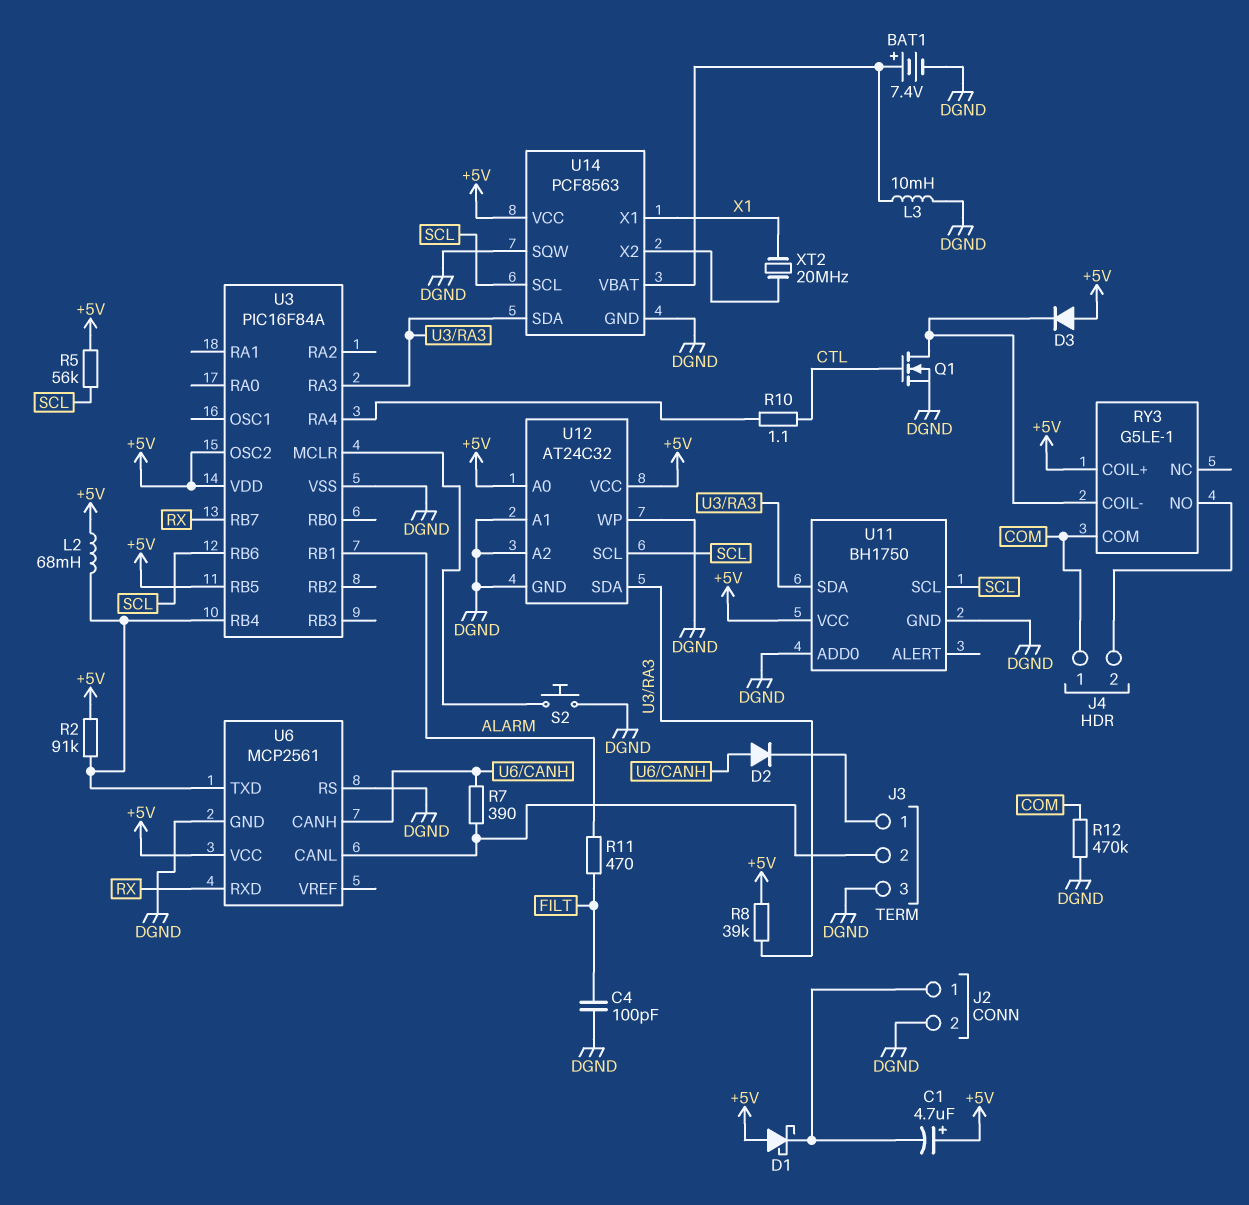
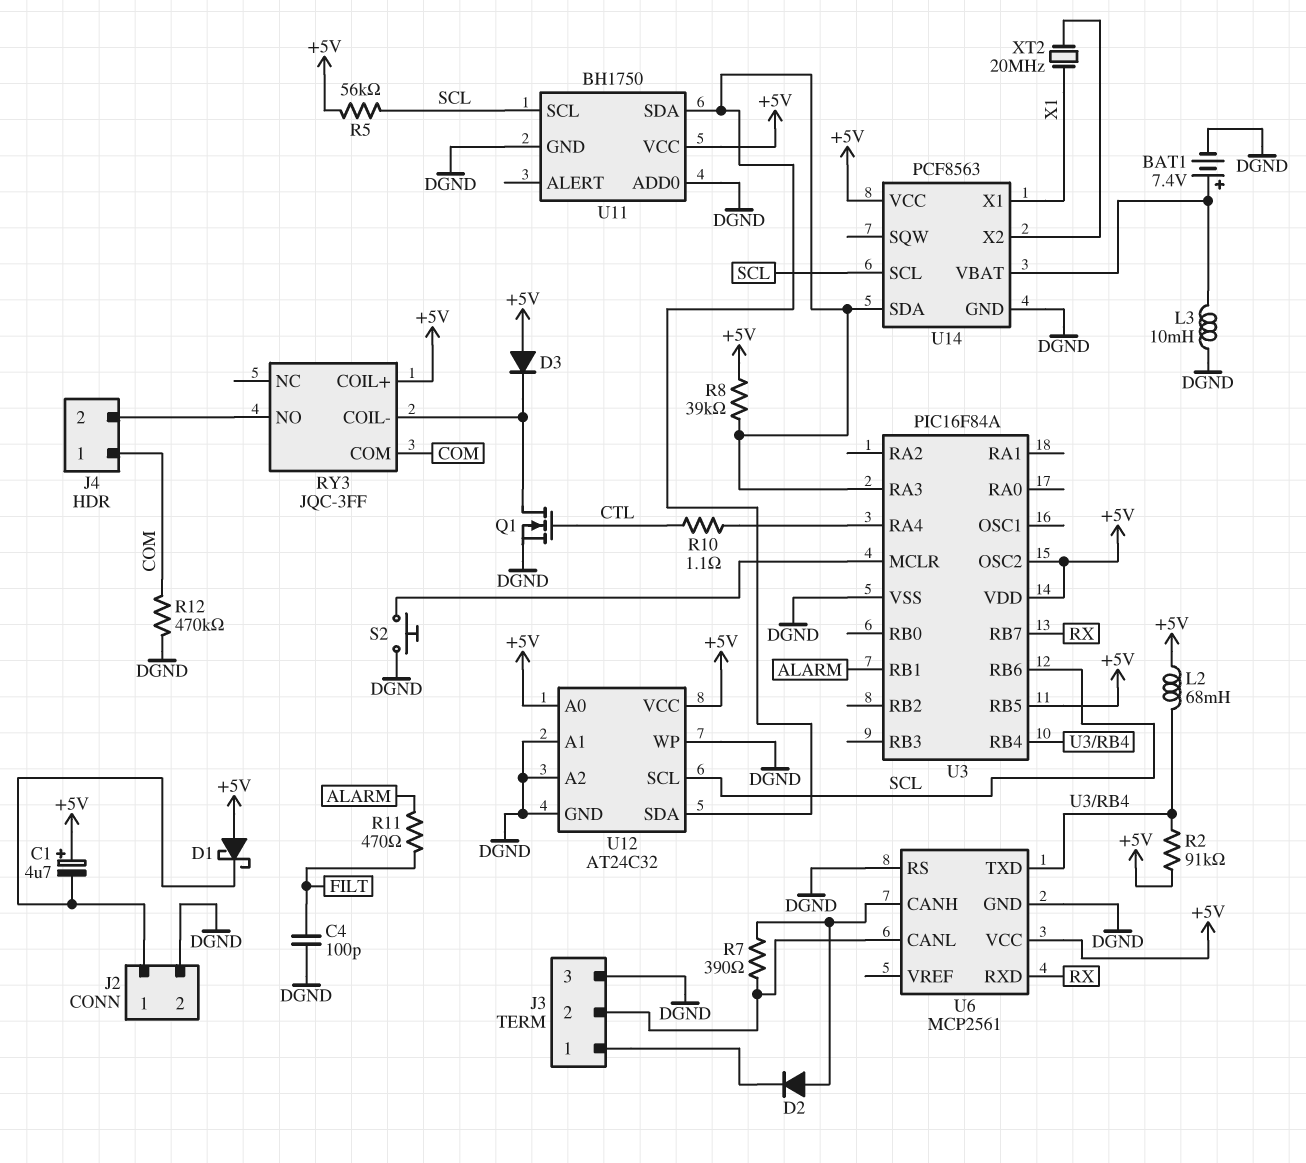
RY3: G5LE-1 -> JQC-3FF
U14 pin SQW: DGND -> none

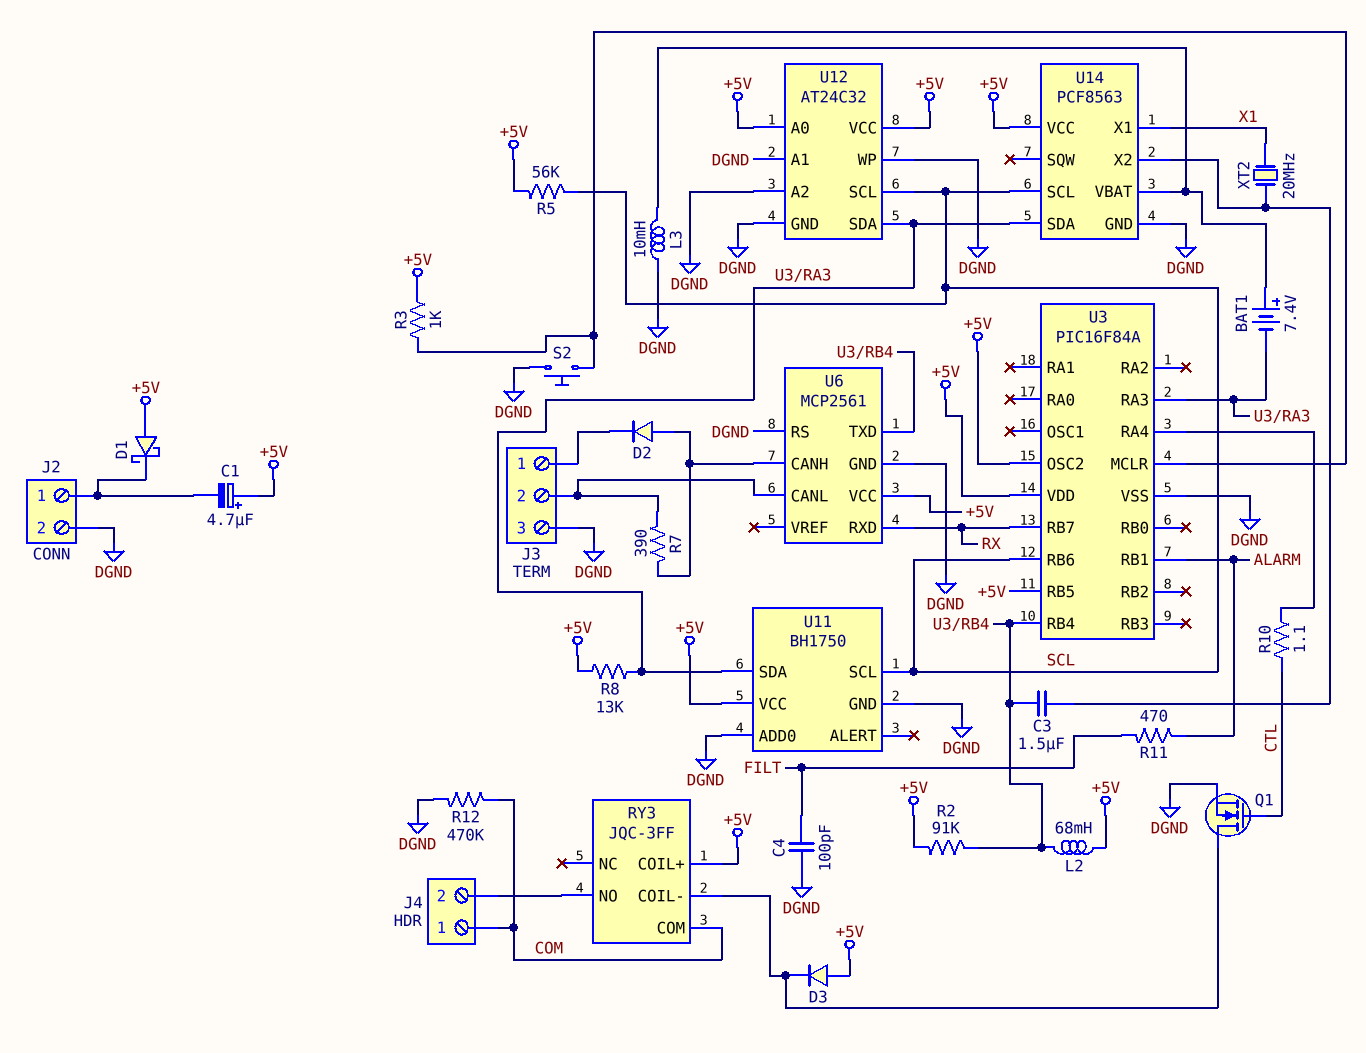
BAT1: 7.4V (plus U14/VBAT, minus DGND) -> 7.4V (plus U14/VBAT, minus U3/RA3)
C3: none -> 1.5uF (U3/RB4, U14/X2)
R3: none -> 1k (+5V, U3/MCLR)
R8: 39k (+5V, U3/RA3) -> 13k (+5V, U3/RA3)

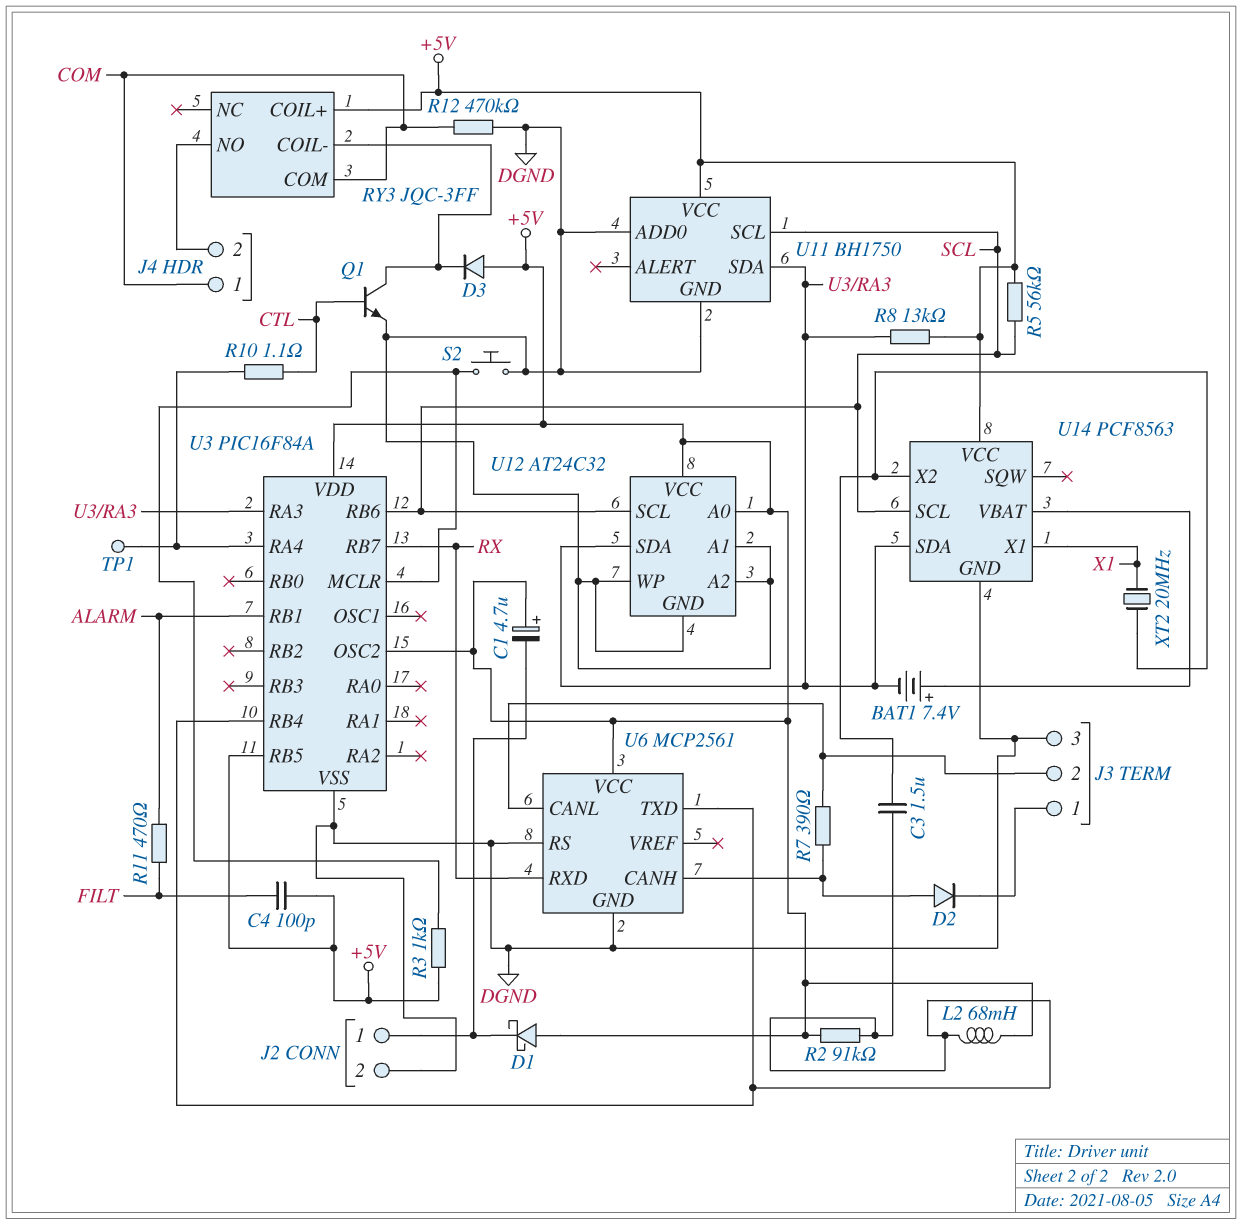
C4: 100pF (DGND, FILT) -> 100pF (+5V, FILT)
L3: 10mH (DGND, U14/VBAT) -> none
Q1: NMOS (G CTL, D RY3/COIL-, S DGND) -> NPN (B CTL, C RY3/COIL-, E DGND)
TP1: none -> test point (U3/RA4)

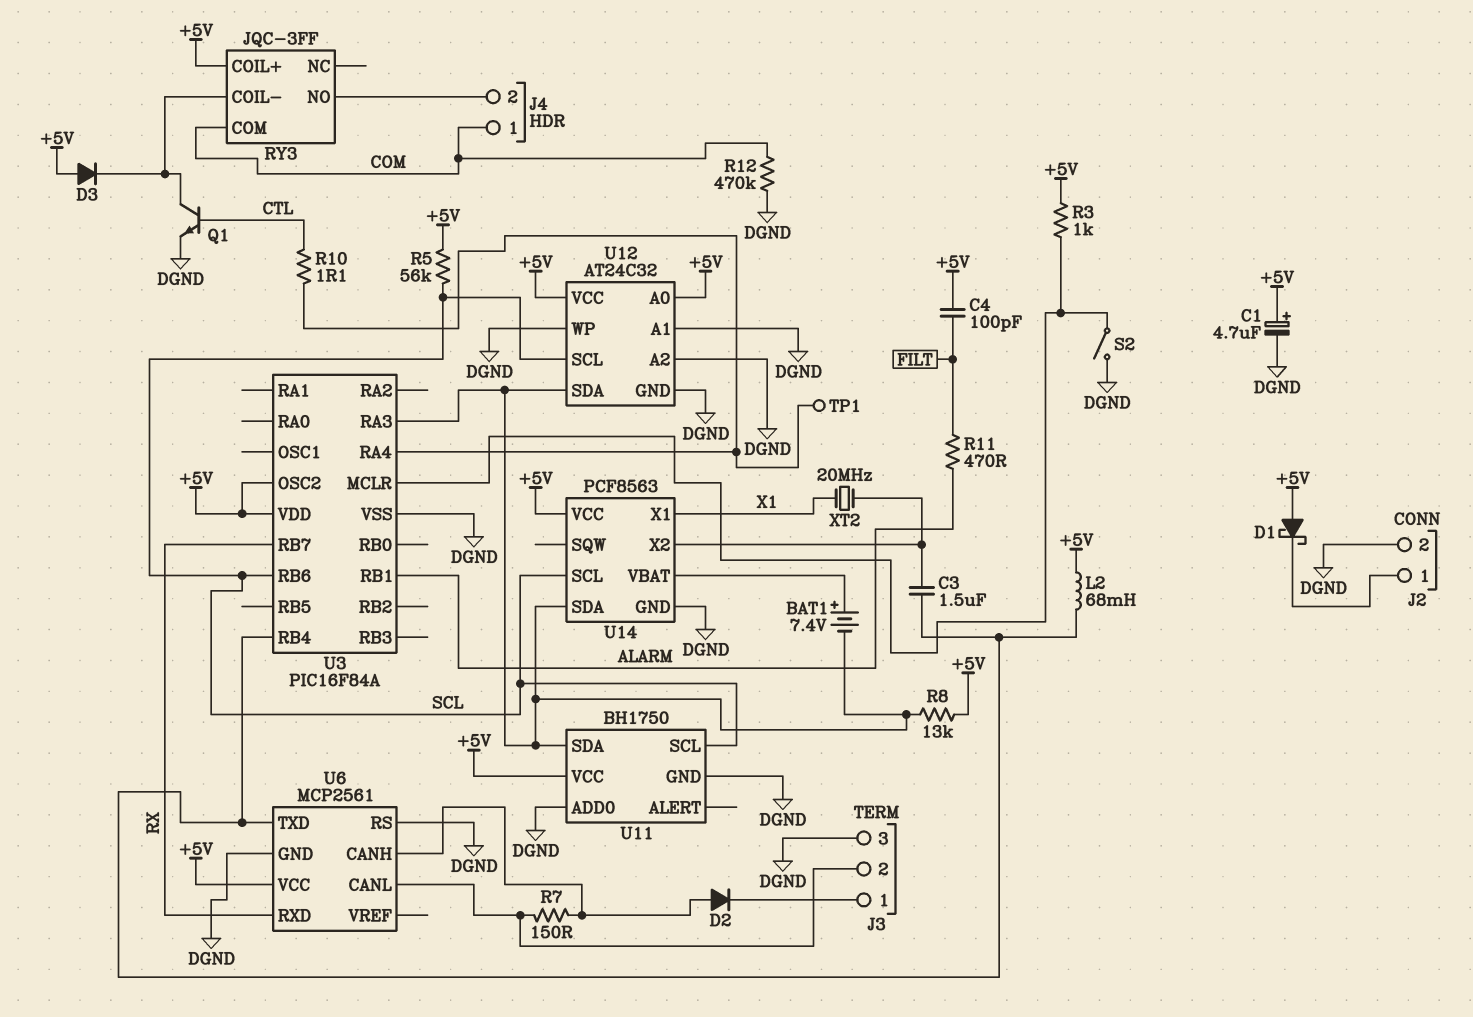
C1: 4.7uF (plus +5V, minus J2/1) -> 4.7uF (plus +5V, minus DGND)
R2: 91k (+5V, U3/RB4) -> none
R7: 390 (J3/2, U6/CANH) -> 150 (J3/2, U6/CANH)
S2: button (DGND, U3/MCLR) -> switch (DGND, U3/MCLR)
U3 pin RB5: +5V -> none

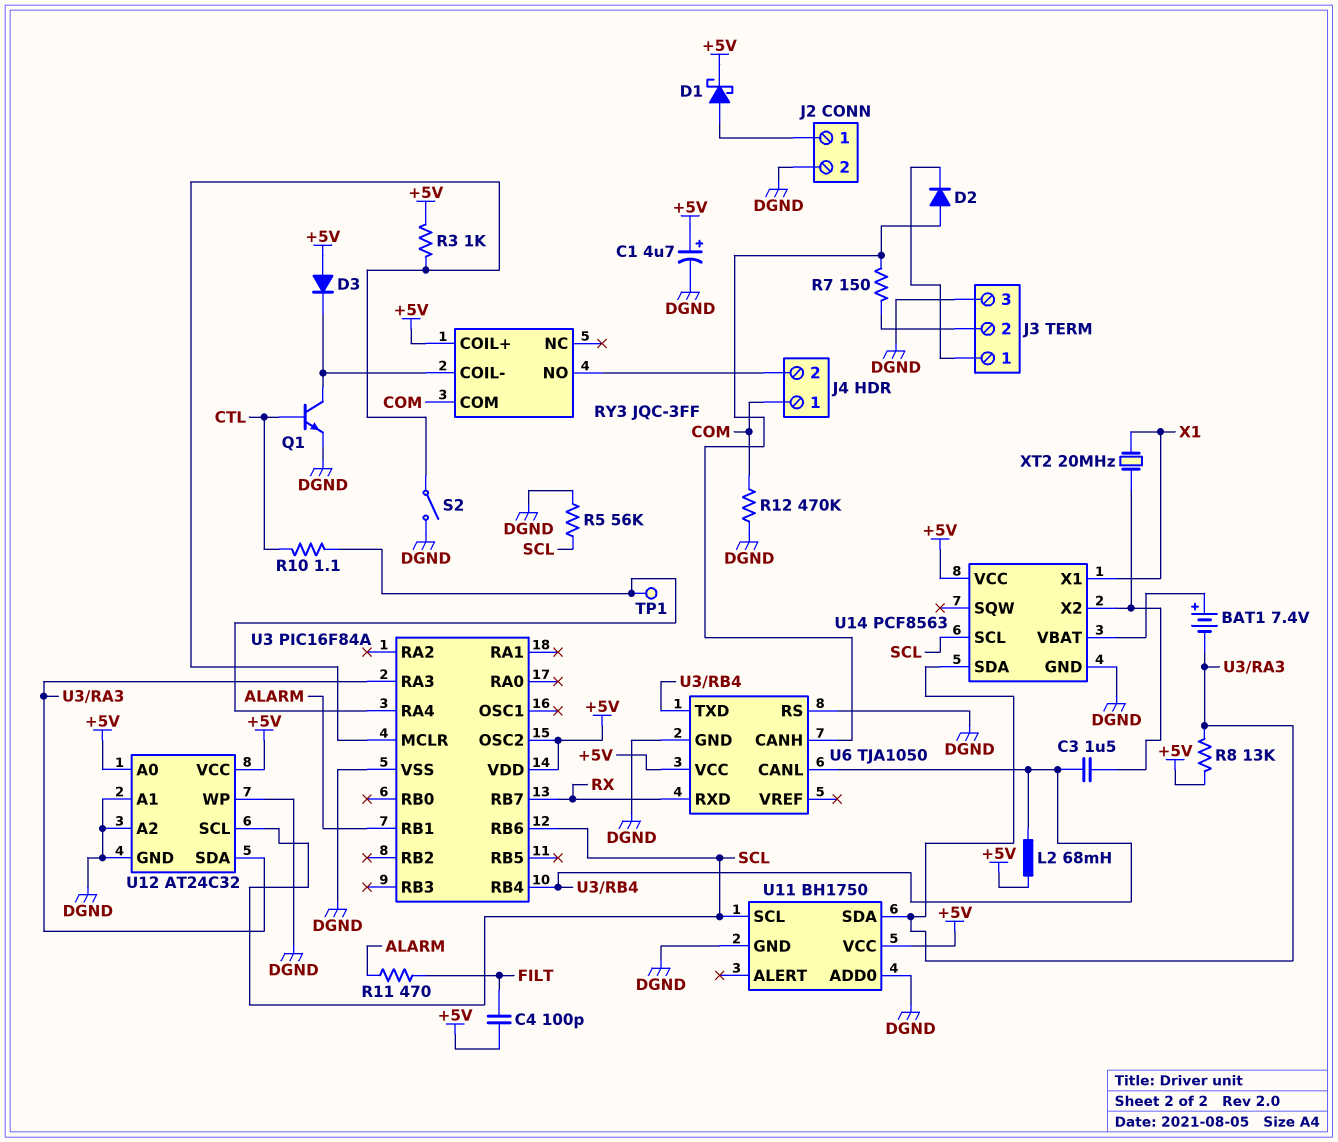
D1: schottky (A +5V, K J2/1) -> schottky (A J2/1, K +5V)
R5: 56k (+5V, SCL) -> 56k (DGND, SCL)
U6: MCP2561 -> TJA1050
U6 pin CANL: J3/2 -> U3/RB4

